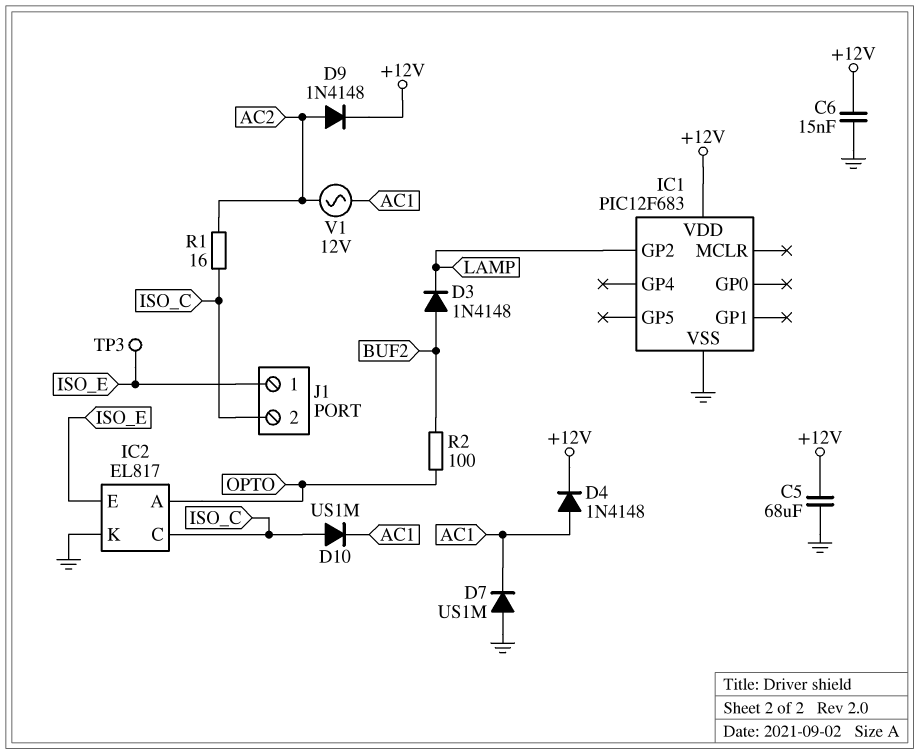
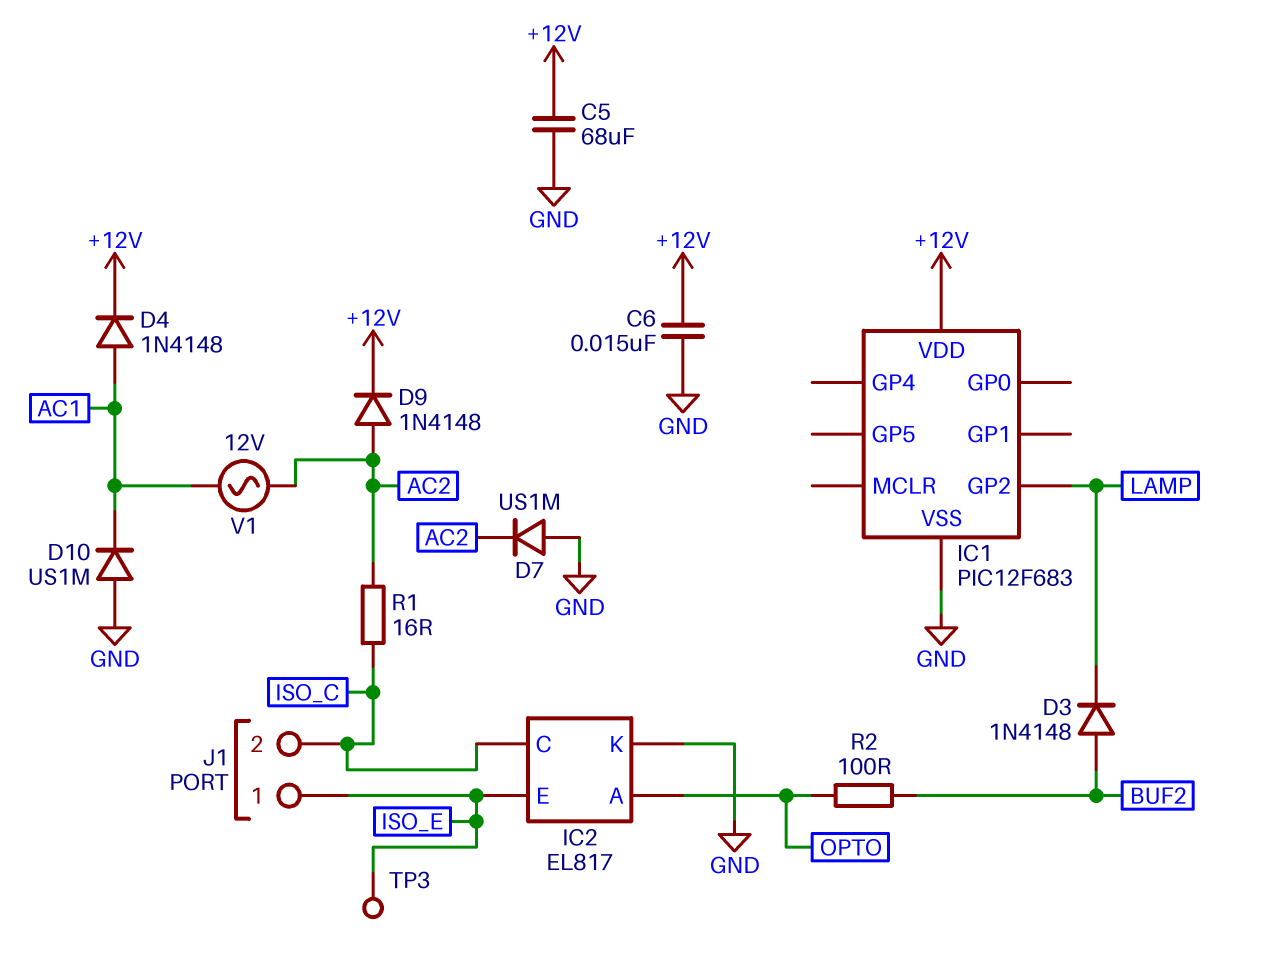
D7: diode US1M (A GND, K AC1) -> diode US1M (A GND, K AC2)
D10: diode US1M (A ISO_C, K AC1) -> diode US1M (A GND, K AC1)

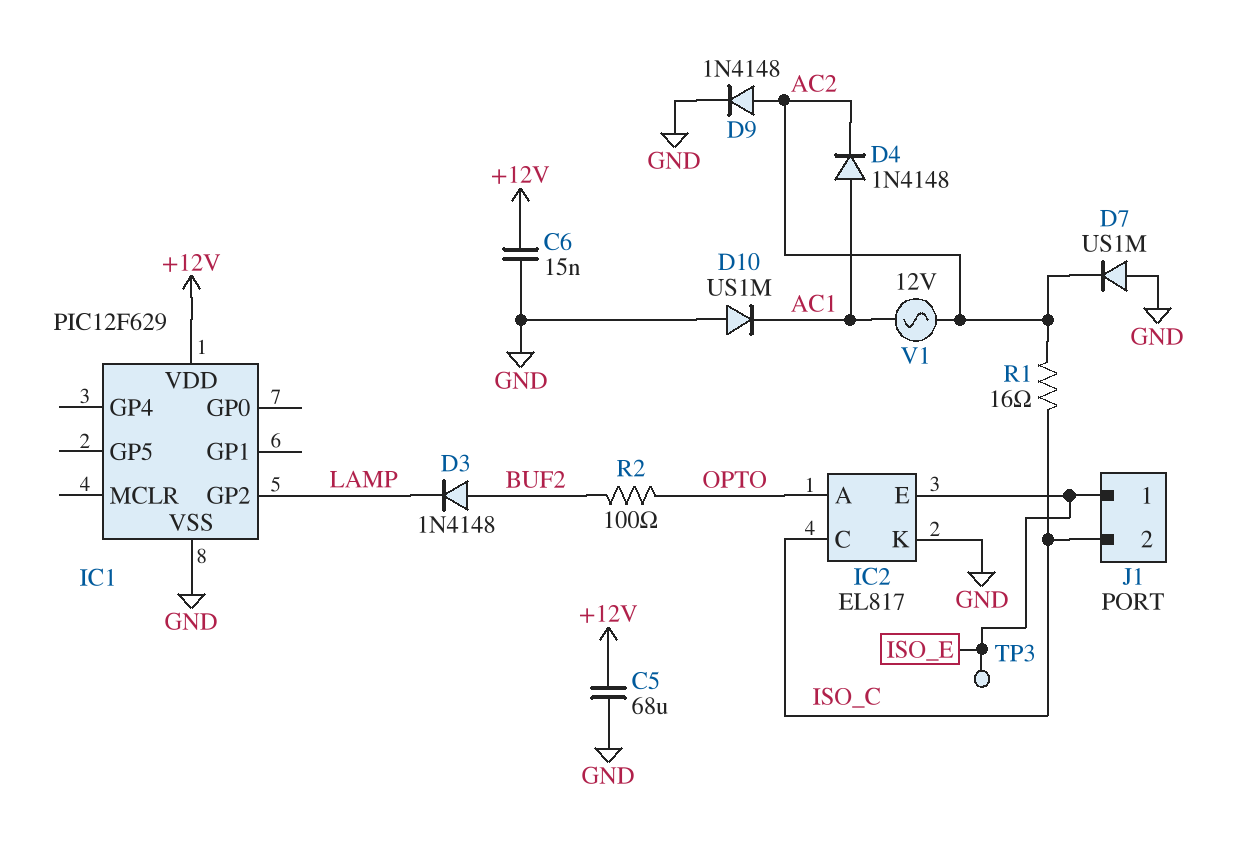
D4: diode 1N4148 (A AC1, K +12V) -> diode 1N4148 (A AC1, K AC2)
D9: diode 1N4148 (A AC2, K +12V) -> diode 1N4148 (A AC2, K GND)
IC1: PIC12F683 -> PIC12F629

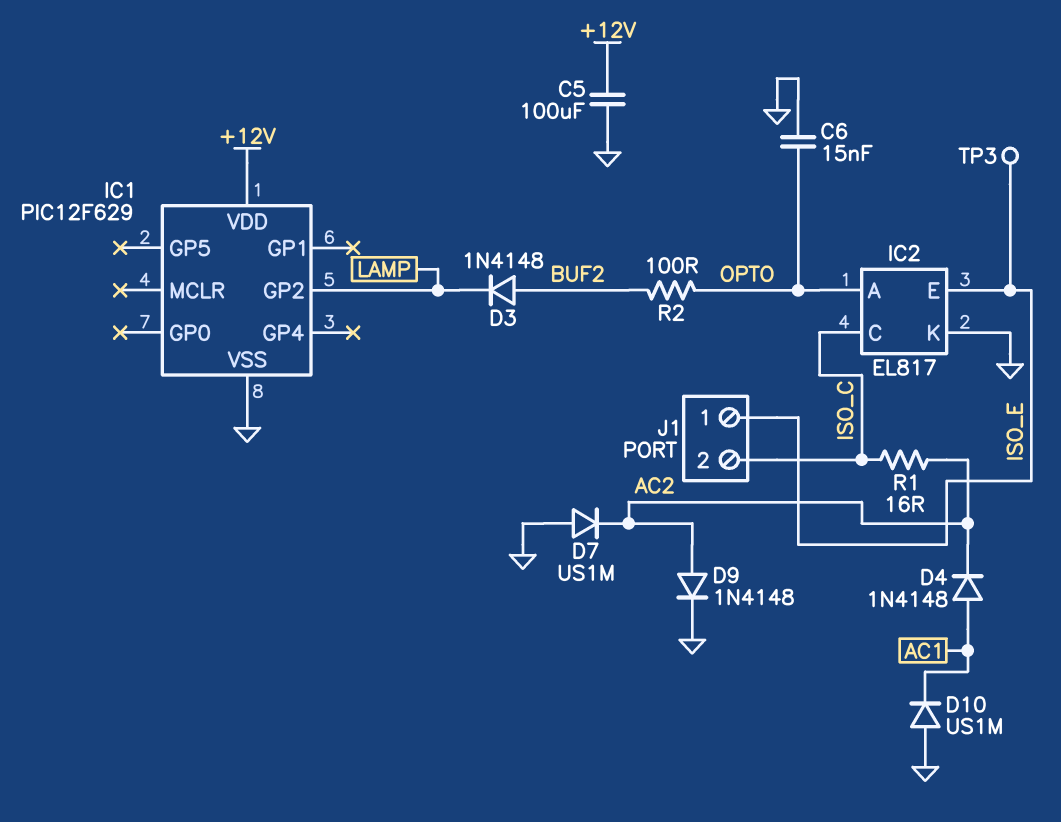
C5: 68uF (+12V, GND) -> 100uF (+12V, GND)
C6: 15nF (+12V, GND) -> 15nF (GND, OPTO)
V1: AC 12V (AC1, AC2) -> none

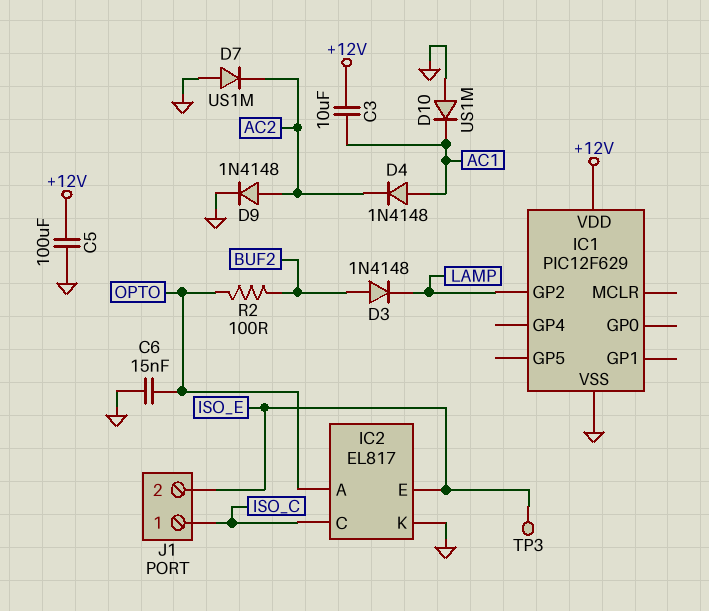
C3: none -> 10uF (+12V, AC1)
J1 pin 1: ISO_E -> ISO_C
J1 pin 2: ISO_C -> ISO_E
R1: 16 (AC2, ISO_C) -> none

